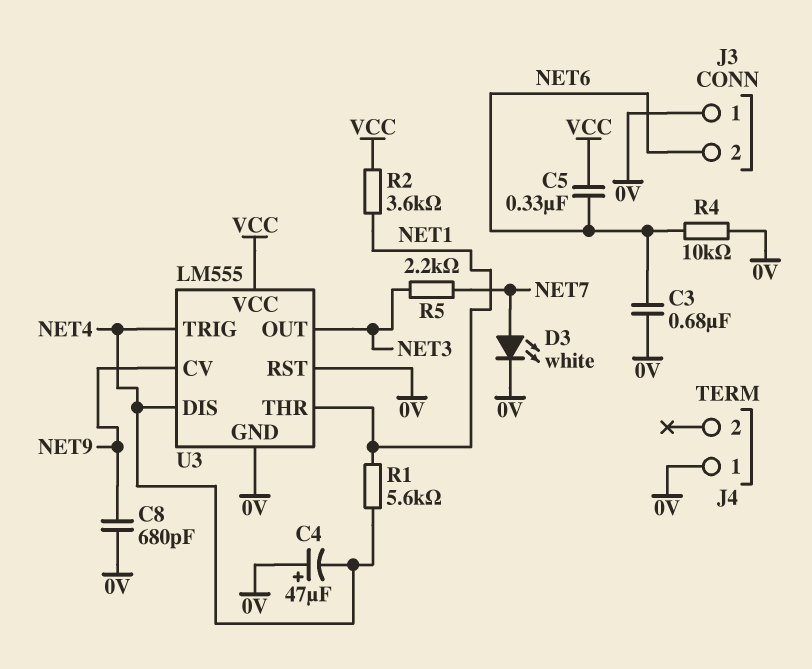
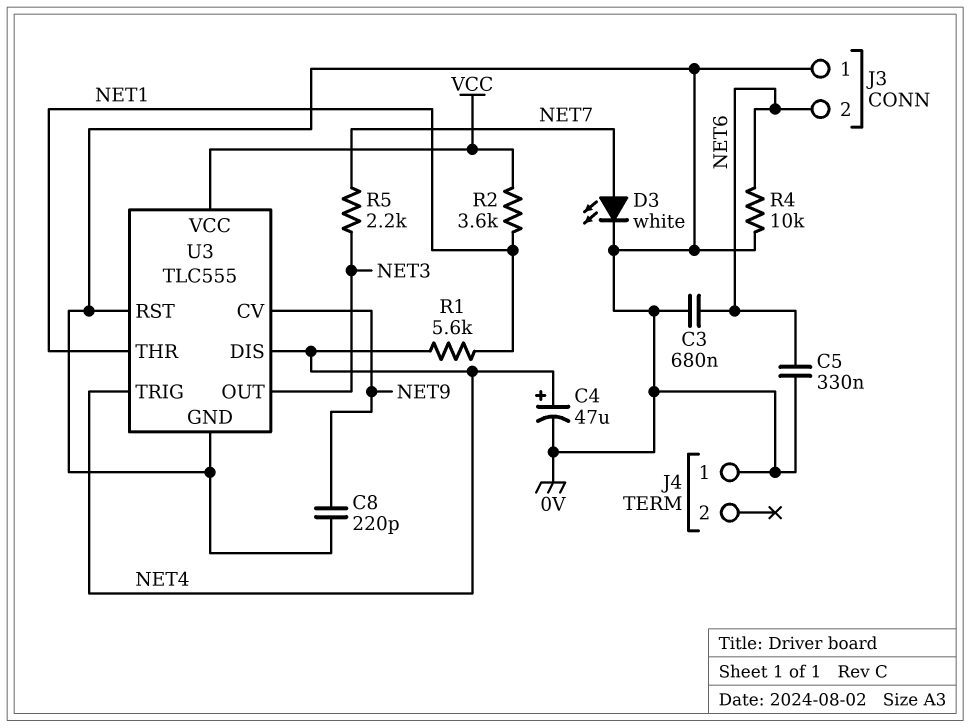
C4: 47uF (plus 0V, minus NET4) -> 47uF (plus NET4, minus 0V)
C5: 330nF (NET6, VCC) -> 330nF (0V, NET6)
C8: 680pF (0V, NET9) -> 220pF (0V, NET9)
U3: LM555 -> TLC555

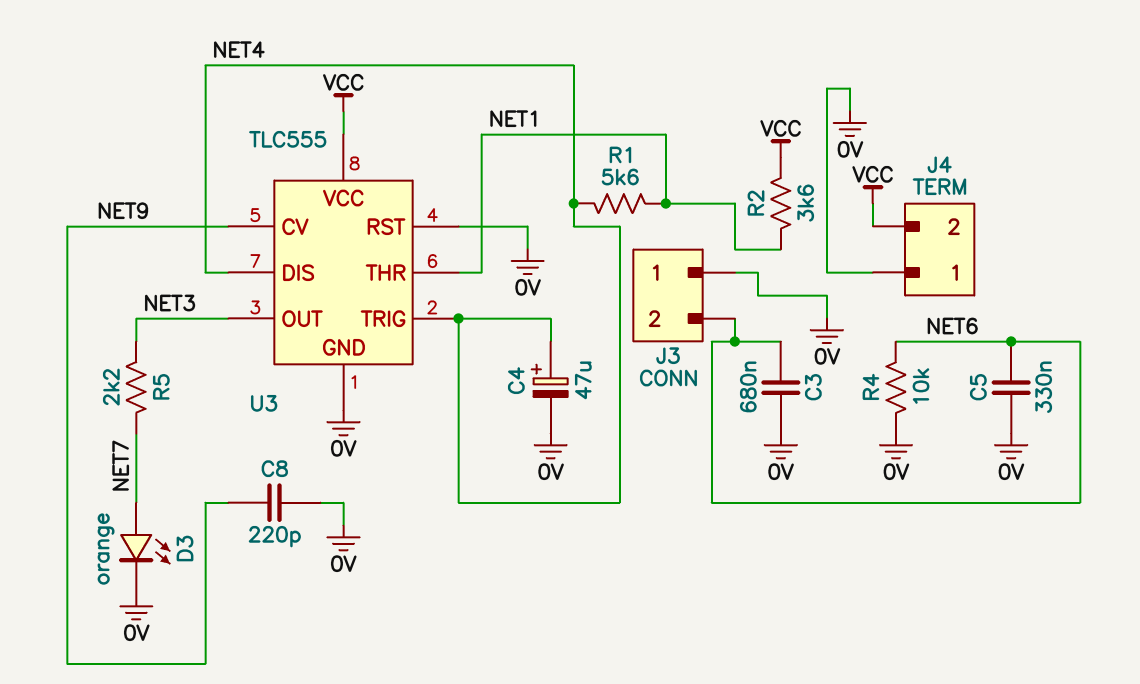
D3: LED white (A NET7, K 0V) -> LED orange (A NET7, K 0V)
J4 pin 2: none -> VCC

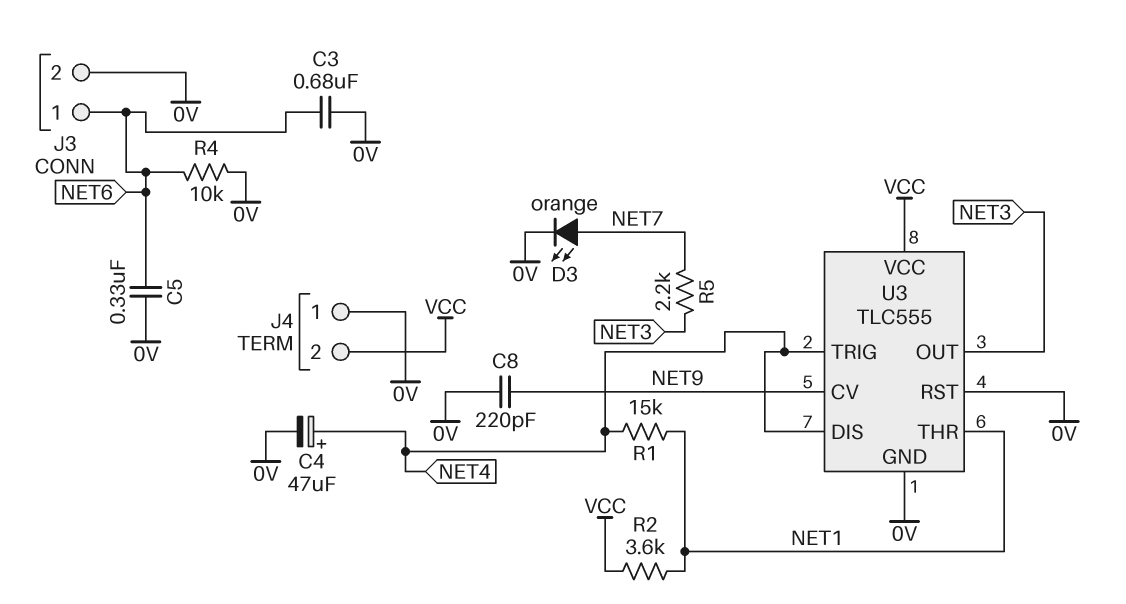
J3 pin 1: 0V -> NET6
J3 pin 2: NET6 -> 0V
R1: 5.6k (NET1, NET4) -> 15k (NET1, NET4)

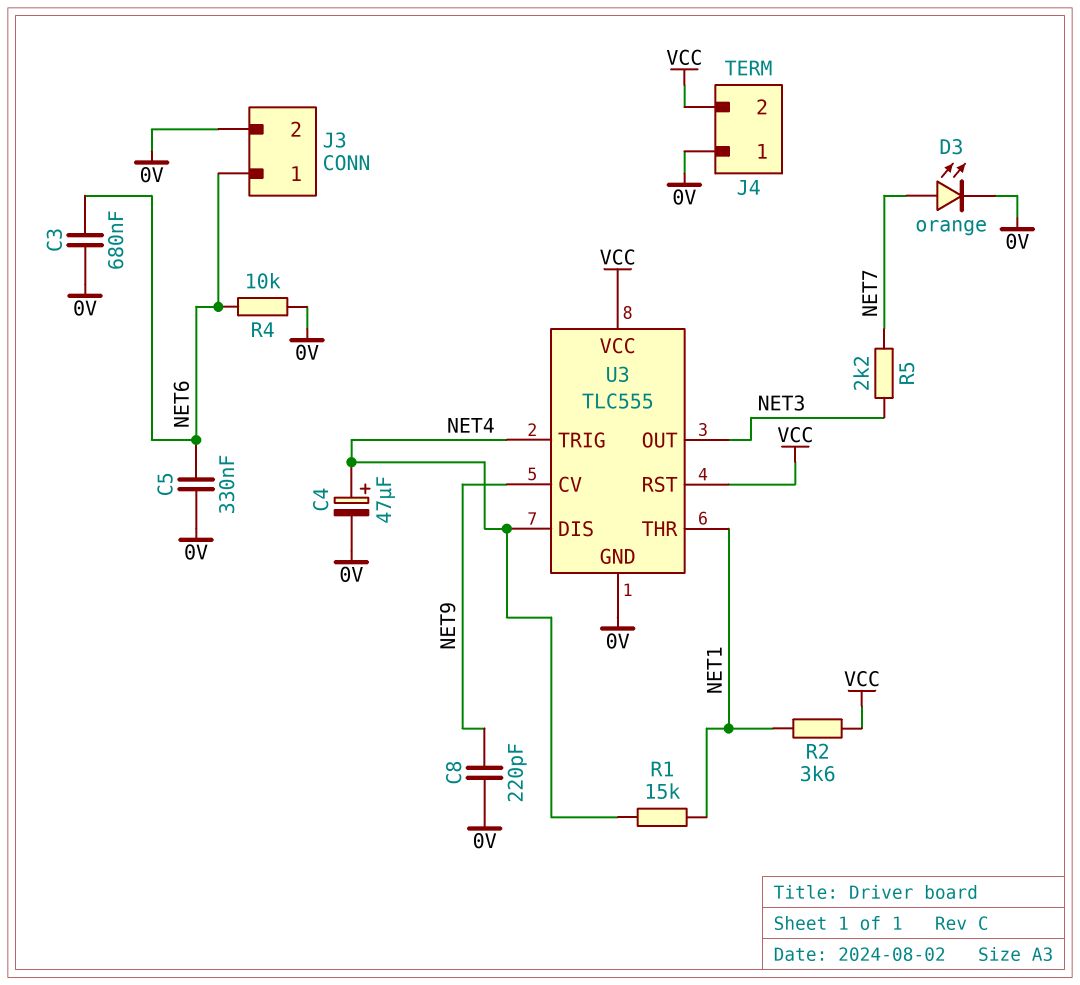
U3 pin RST: 0V -> VCC

